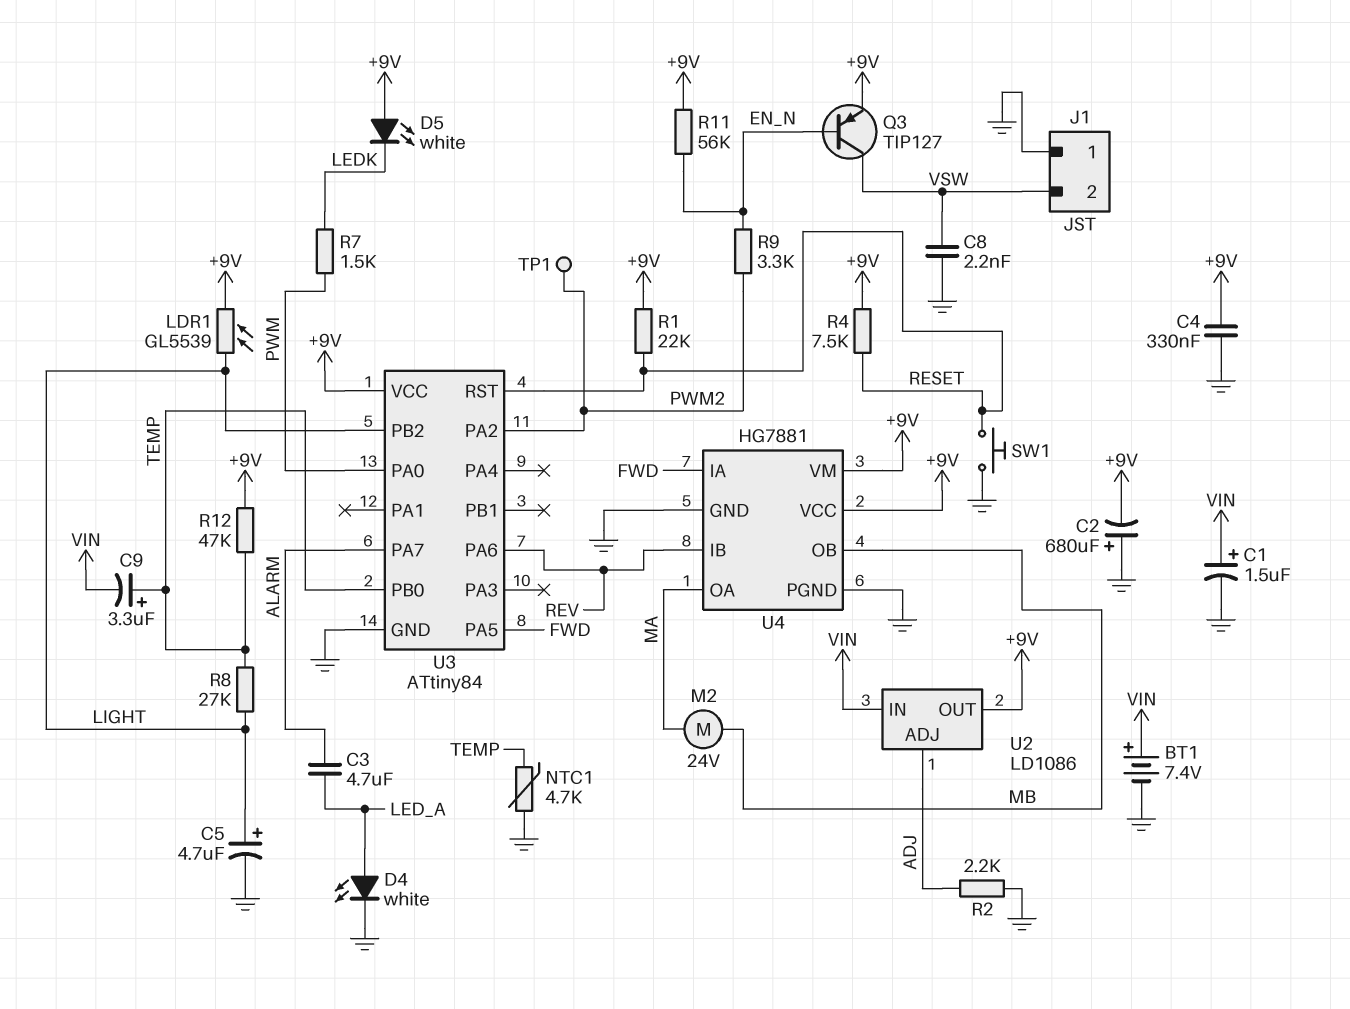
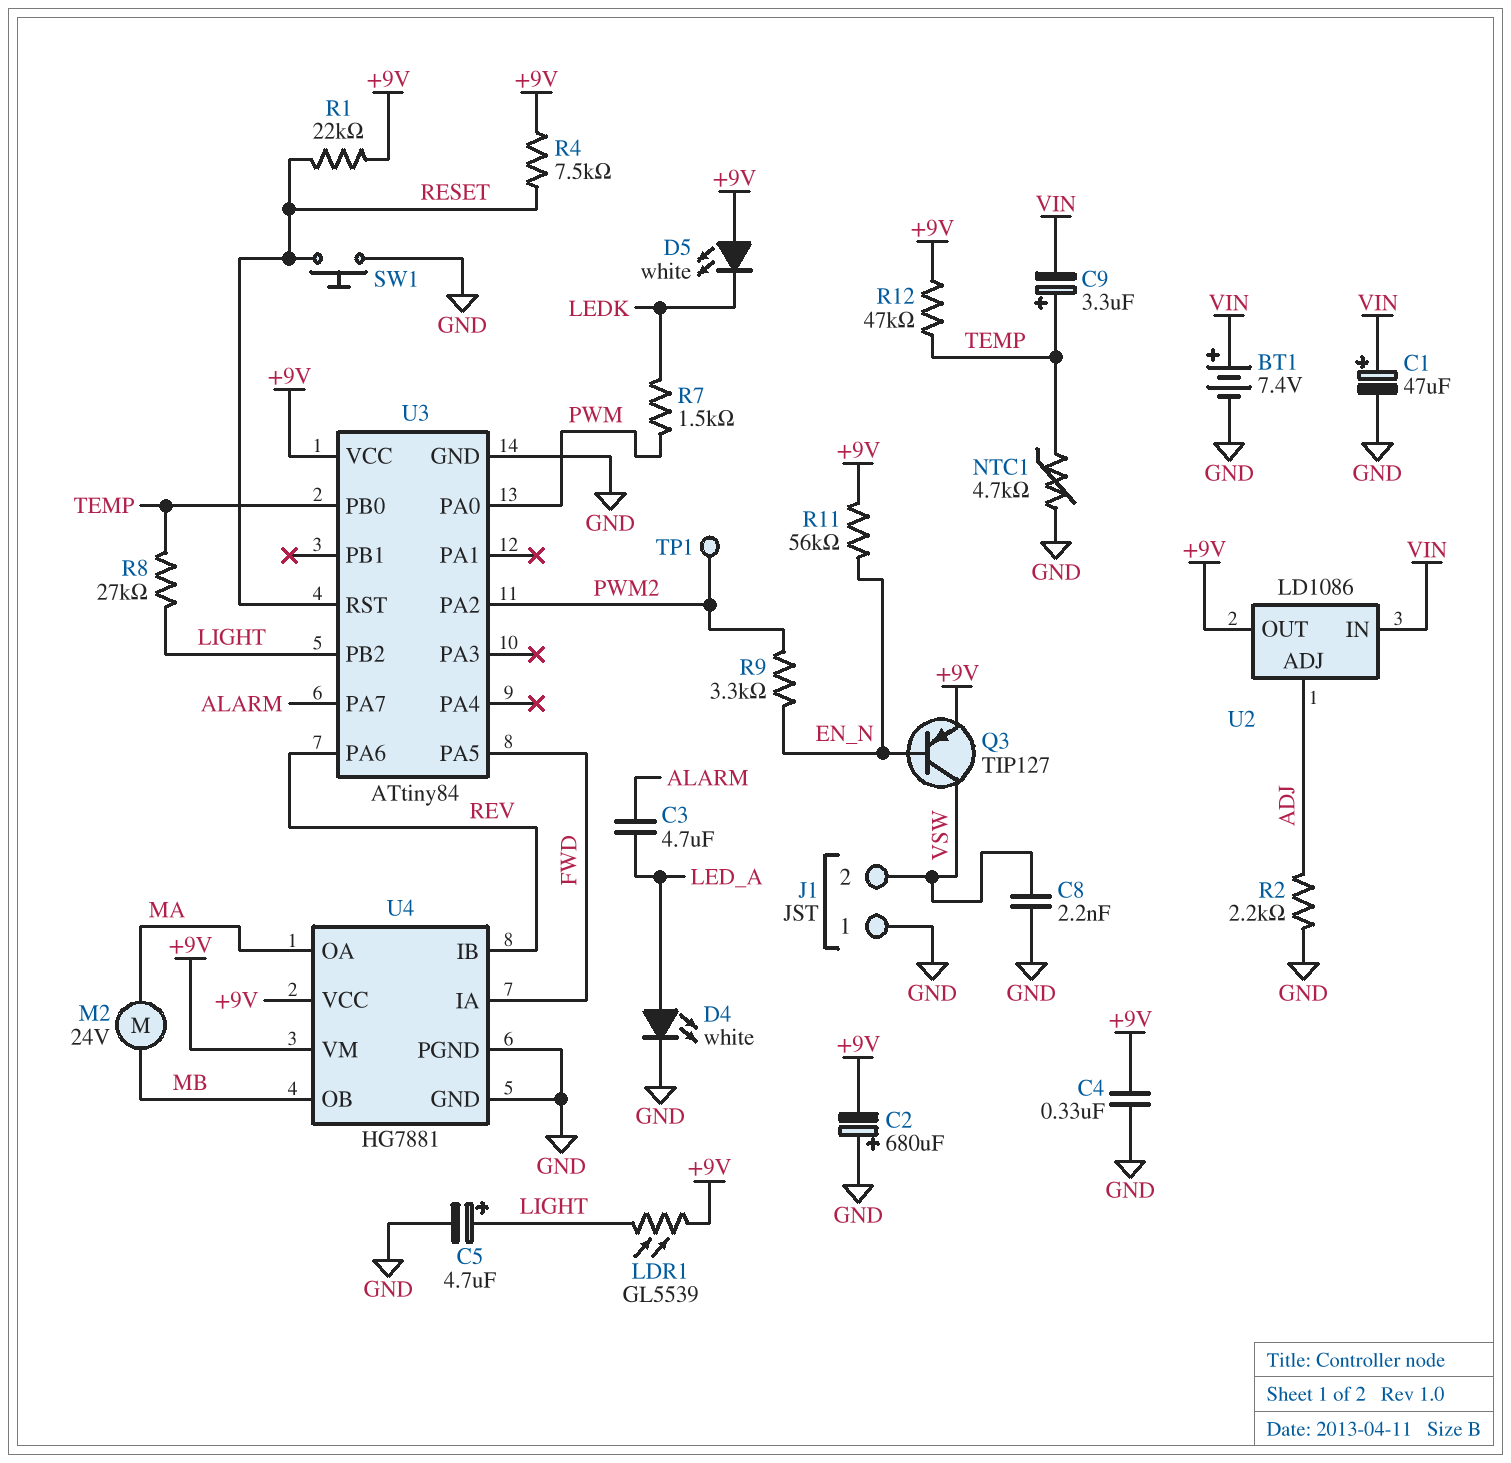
C1: 1.5uF (plus VIN, minus GND) -> 47uF (plus VIN, minus GND)

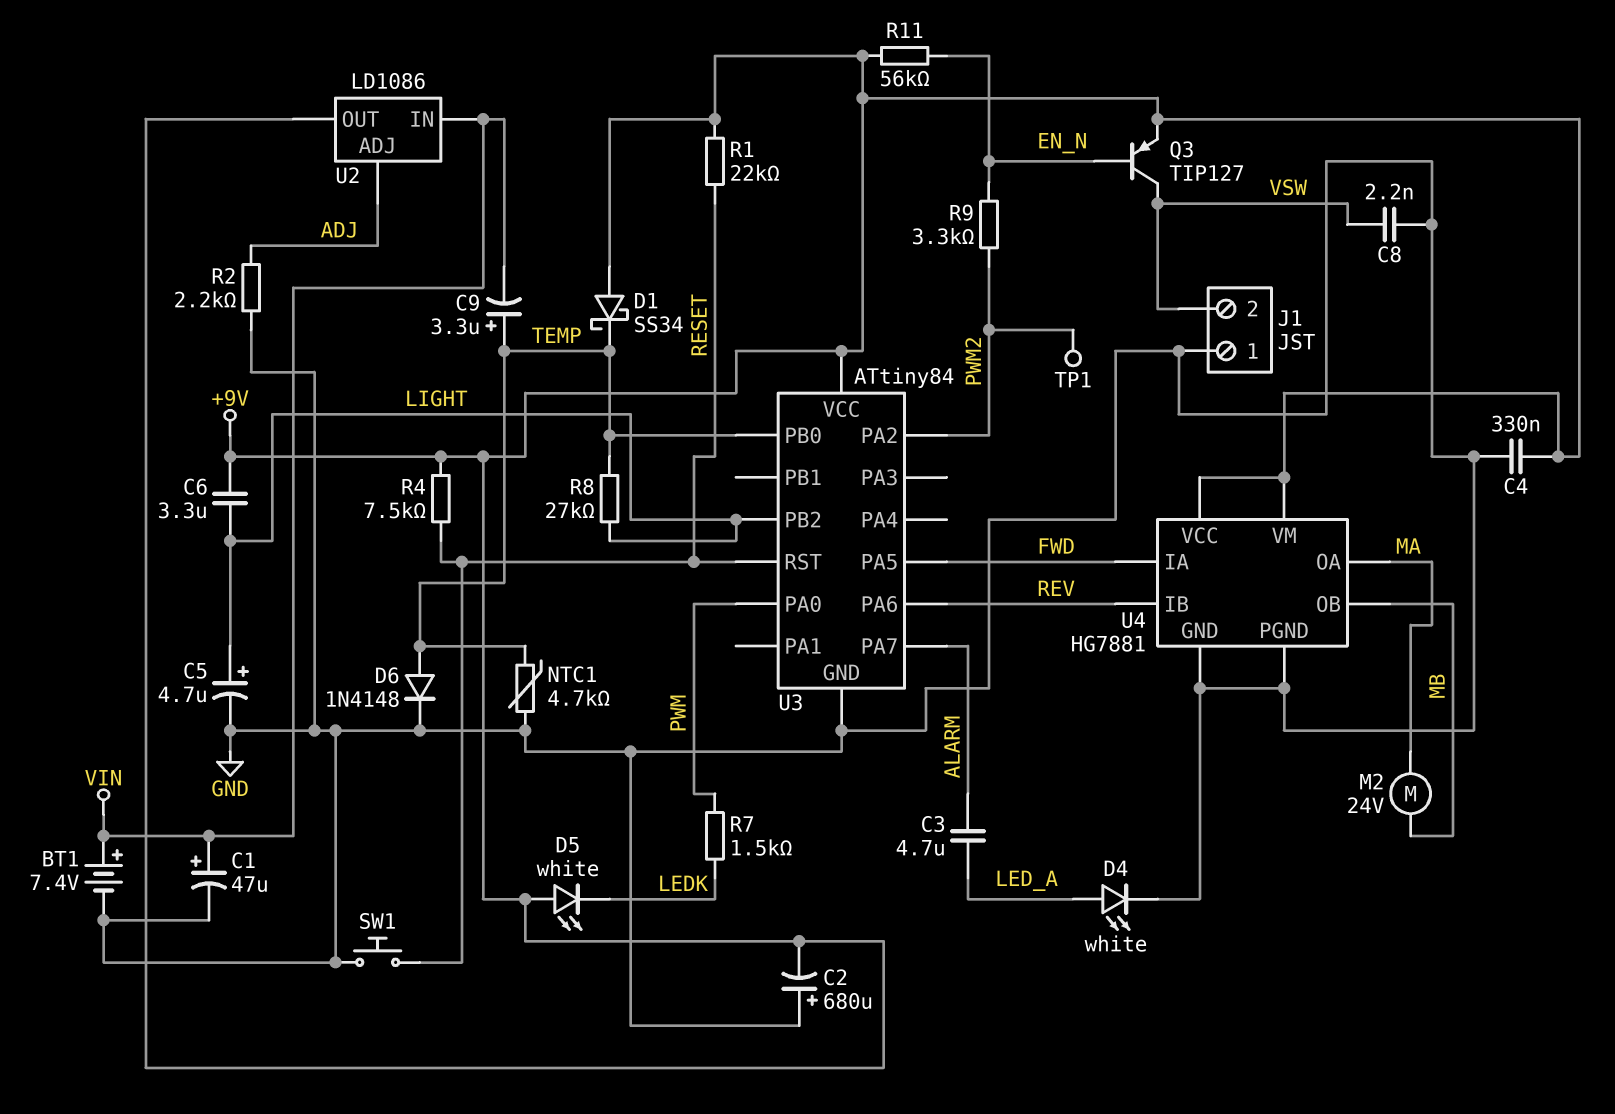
C6: none -> 3.3uF (+9V, LIGHT)
D1: none -> schottky SS34 (A +9V, K TEMP)
D6: none -> diode 1N4148 (A TEMP, K GND)
LDR1: GL5539 (+9V, LIGHT) -> none
R12: 47k (+9V, TEMP) -> none

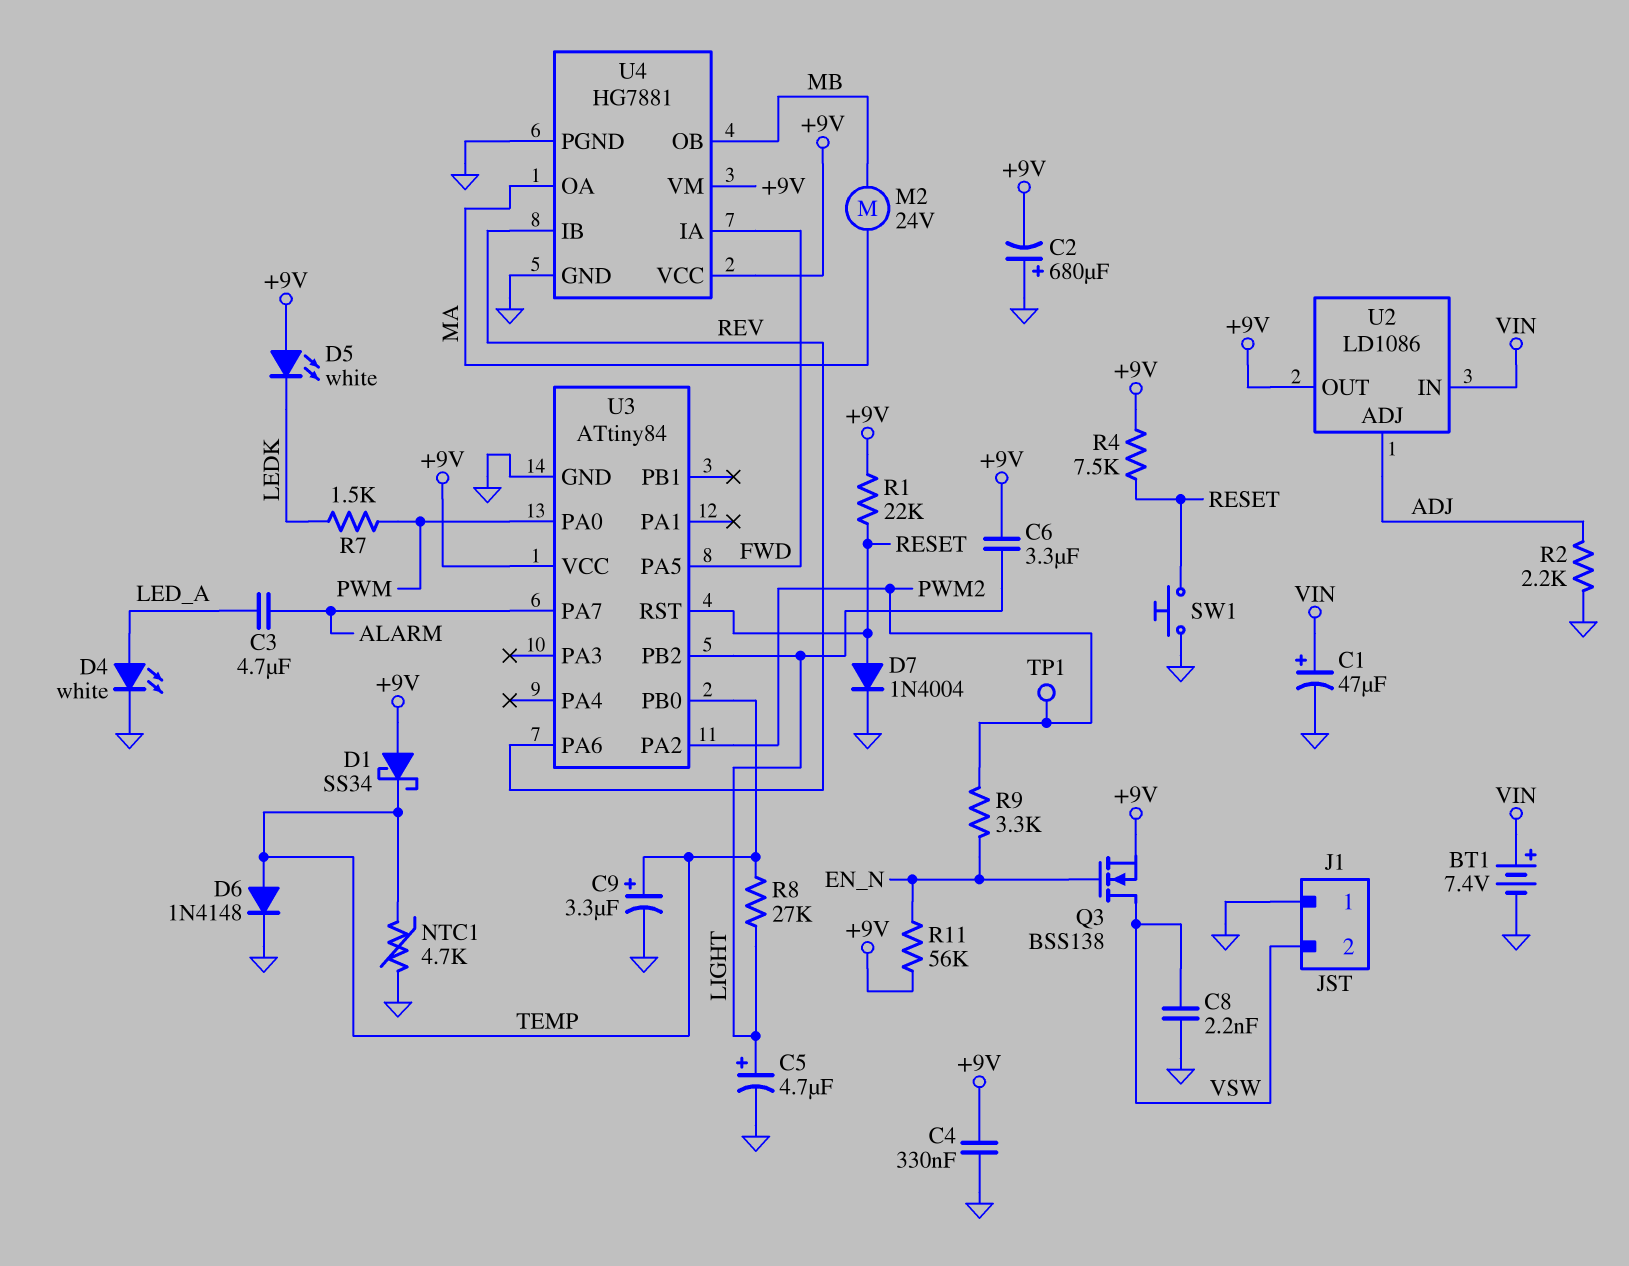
C9: 3.3uF (plus TEMP, minus VIN) -> 3.3uF (plus TEMP, minus GND)
D7: none -> diode 1N4004 (A RESET, K GND)
Q3: PNP TIP127 (B EN_N, C VSW, E +9V) -> NMOS BSS138 (G EN_N, D VSW, S +9V)

